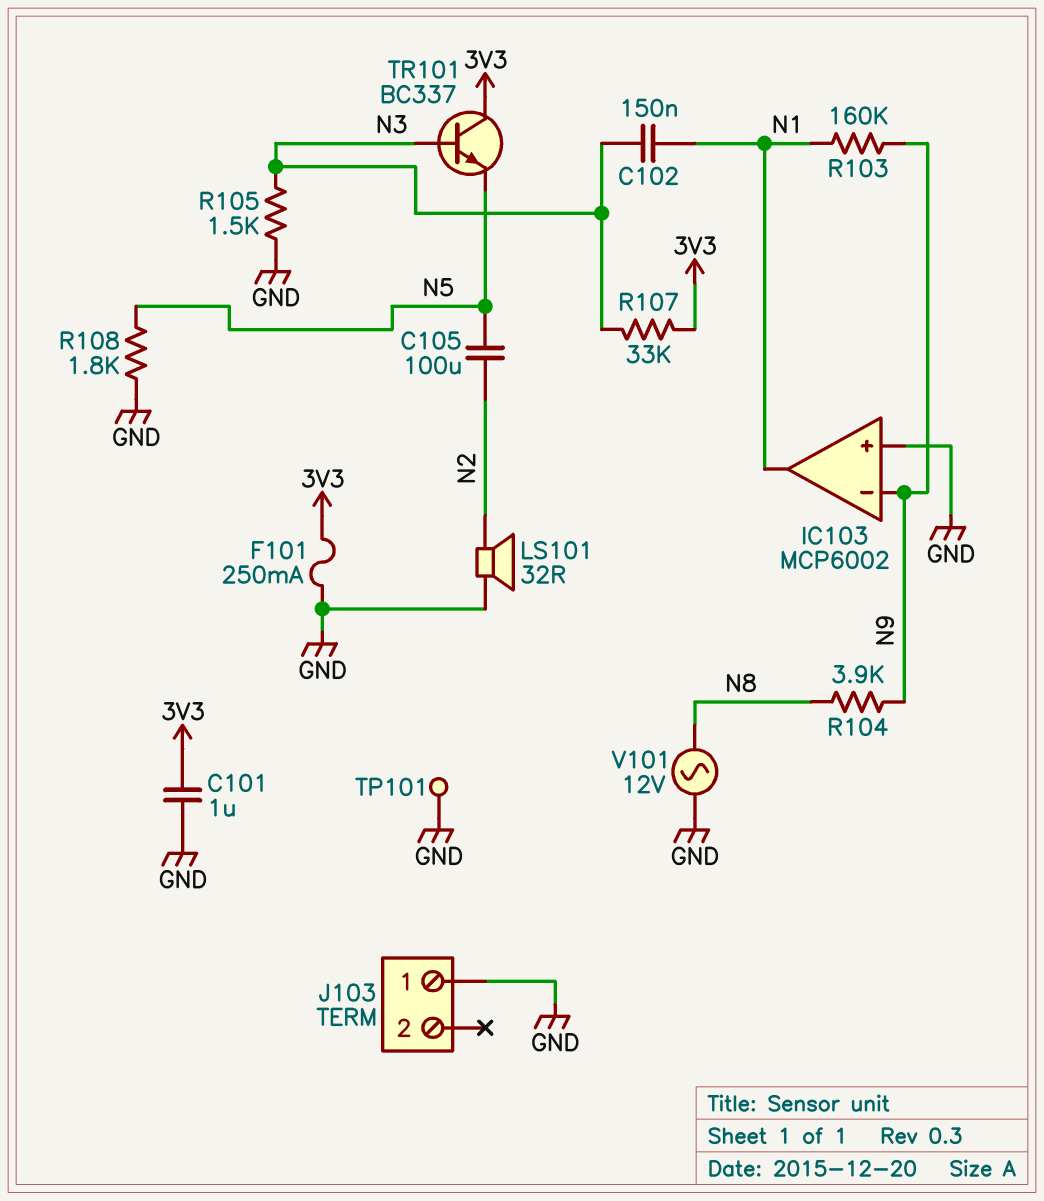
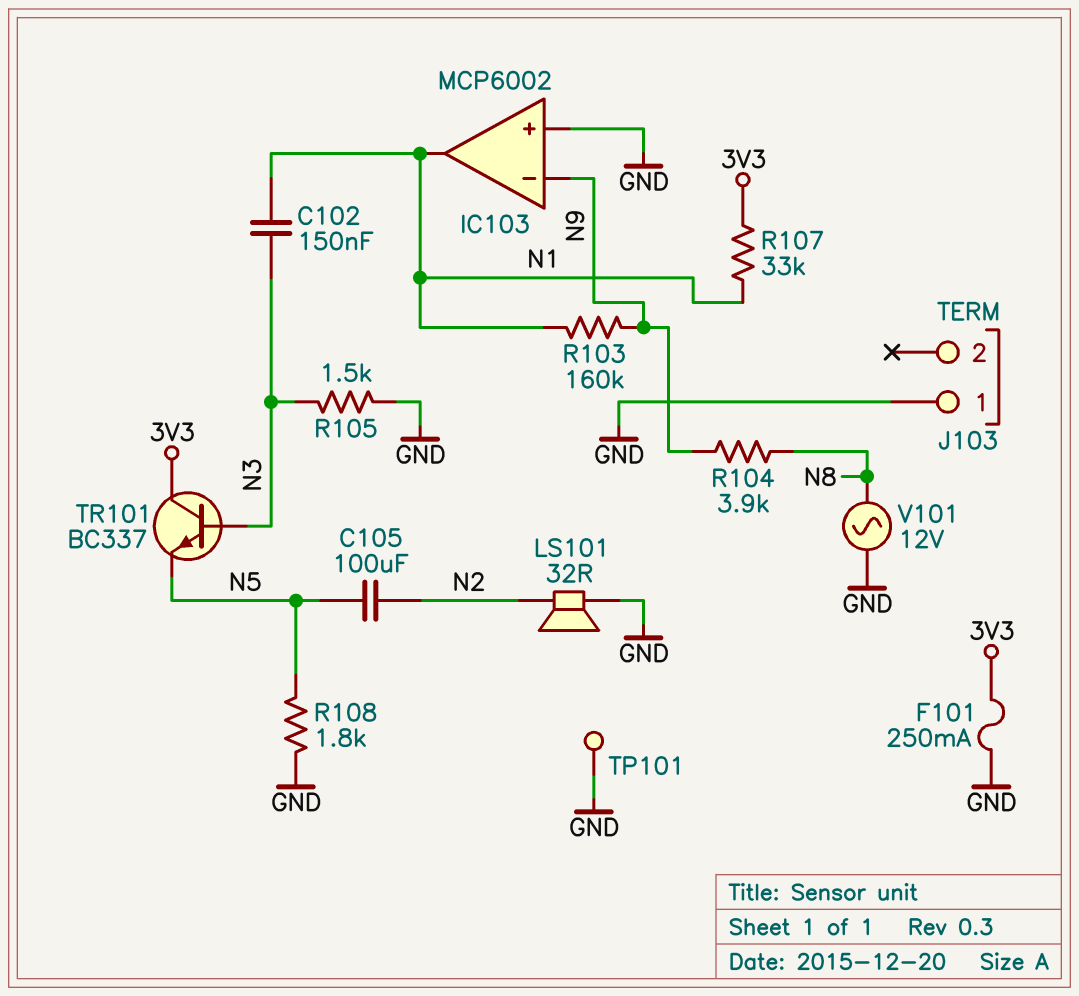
C101: 1uF (3V3, GND) -> none
R107: 33k (3V3, N3) -> 33k (3V3, N1)

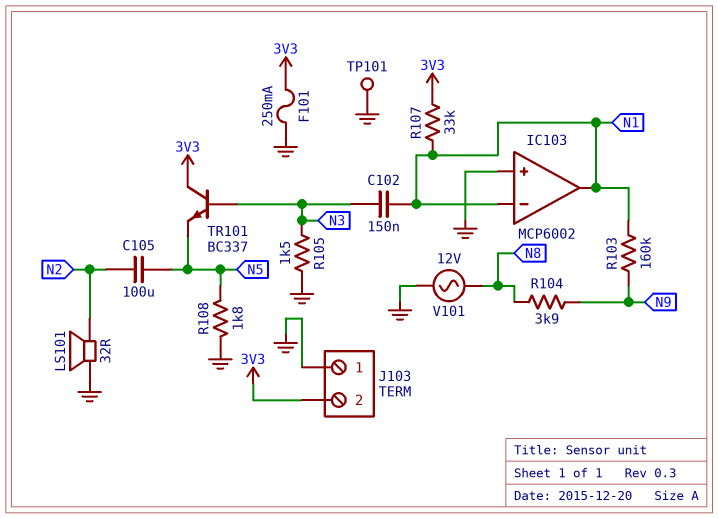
IC103 pin in-: N9 -> N1
J103 pin 2: none -> 3V3

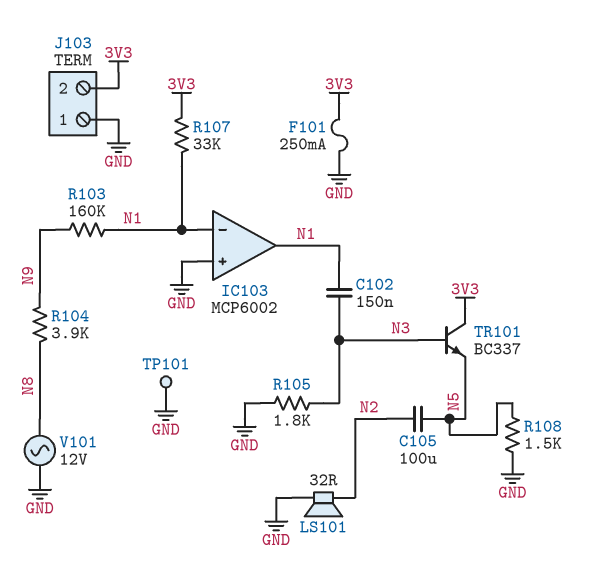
R105: 1.5k (GND, N3) -> 1.8k (GND, N3)
R108: 1.8k (GND, N5) -> 1.5k (GND, N5)

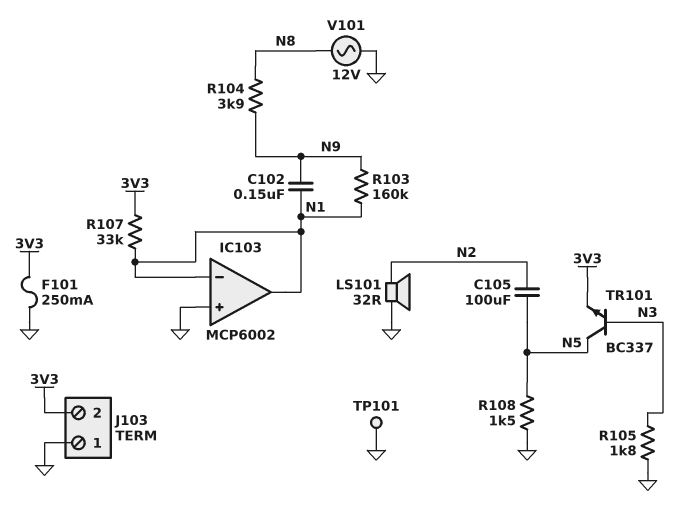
C102: 150nF (N1, N3) -> 150nF (N1, N9)
TR101: NPN BC337 (B N3, C 3V3, E N5) -> NPN BC337 (B N3, C N5, E 3V3)

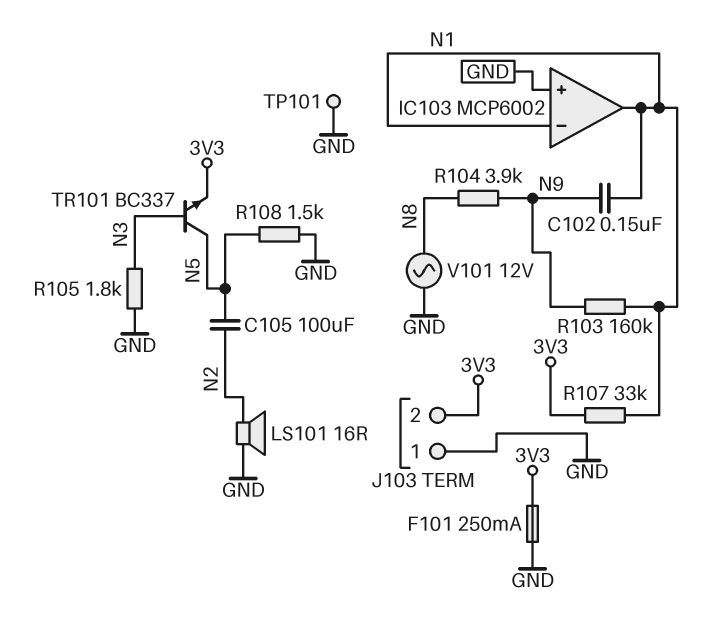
LS101: speaker 32R (GND, N2) -> speaker 16R (GND, N2)

